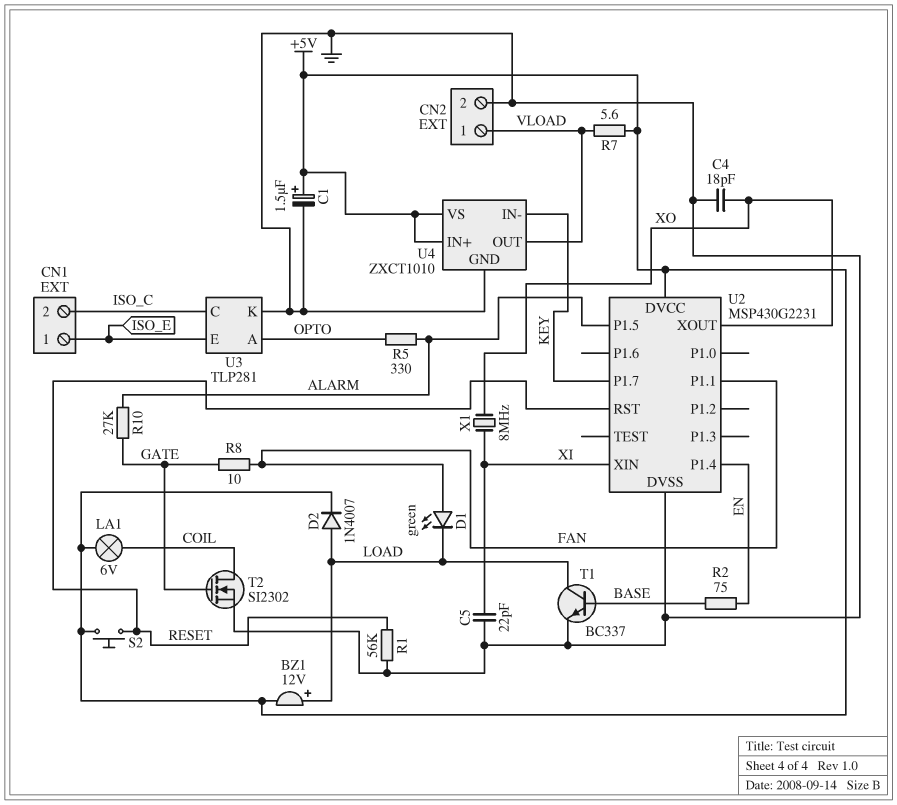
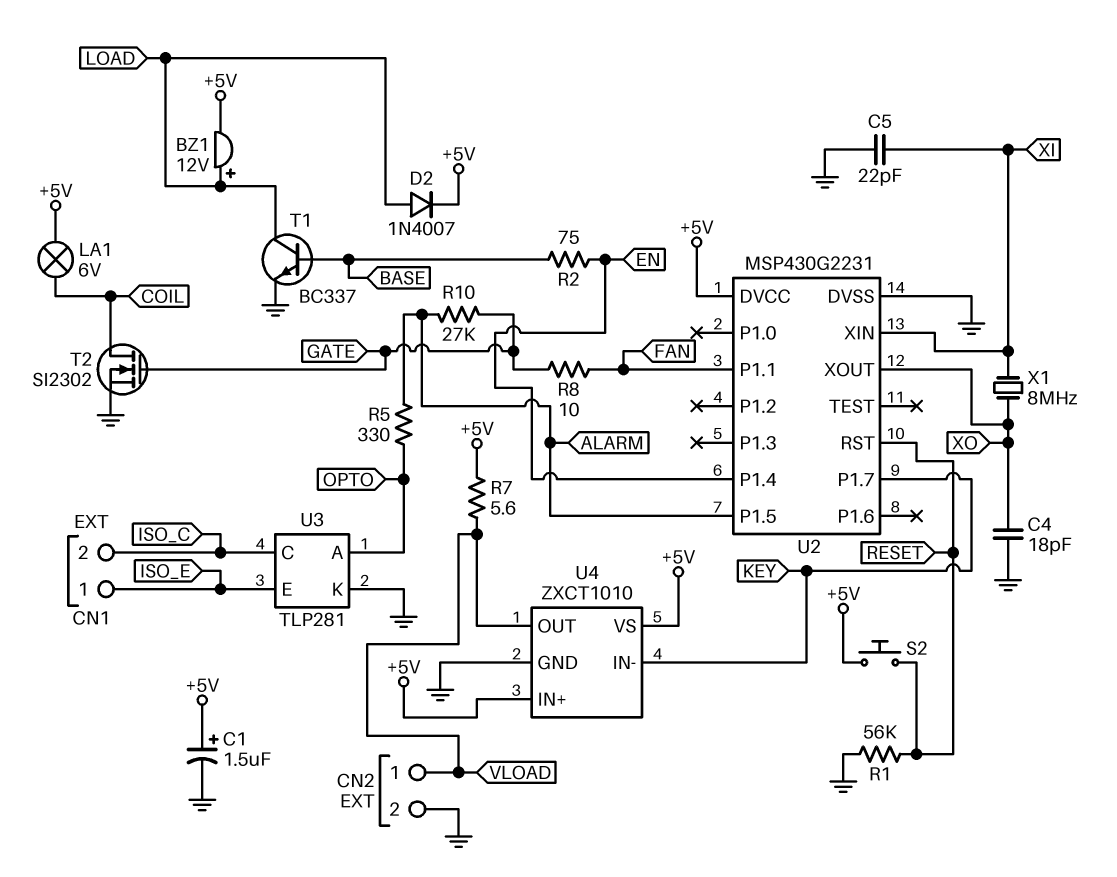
D1: LED green (A FAN, K LOAD) -> none

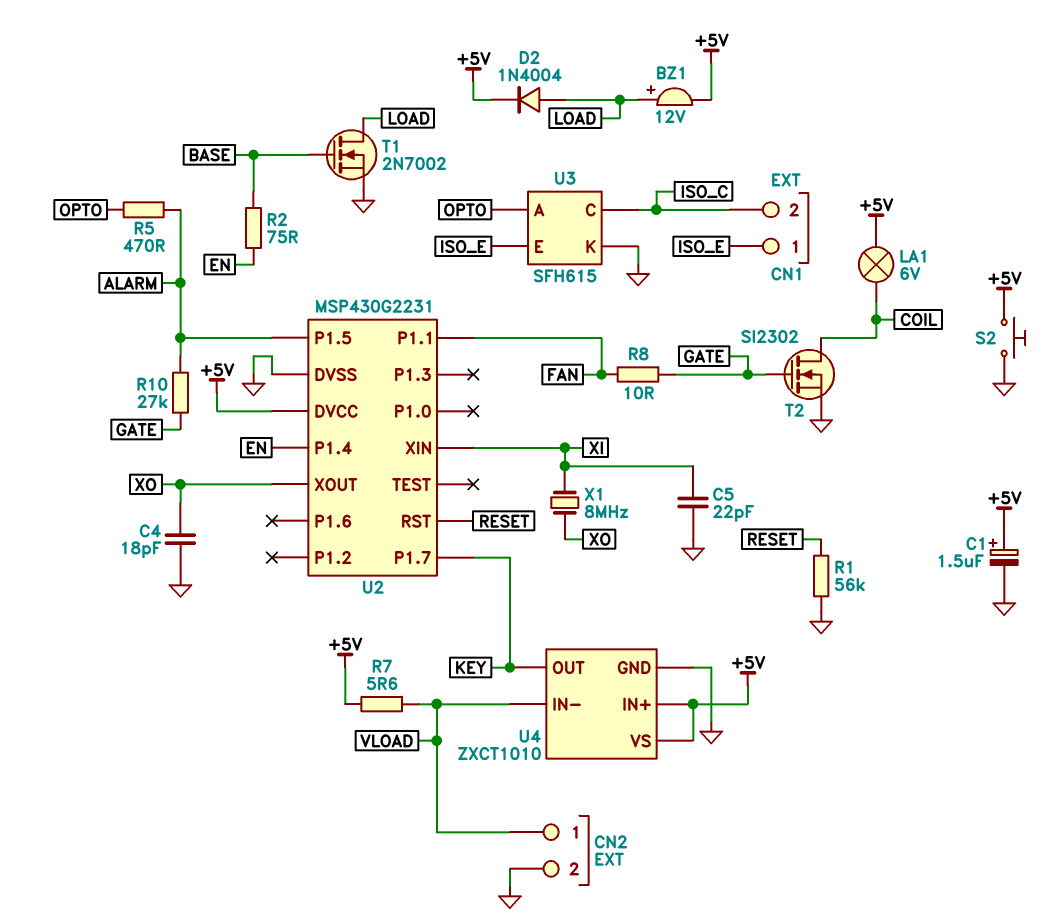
D2: diode 1N4007 (A LOAD, K +5V) -> diode 1N4004 (A LOAD, K +5V)
R5: 330 (ALARM, OPTO) -> 470 (ALARM, OPTO)
S2: button (+5V, RESET) -> button (+5V, GND)
T1: NPN BC337 (B BASE, C LOAD, E GND) -> NMOS 2N7002 (G BASE, D LOAD, S GND)
U3: TLP281 -> SFH615
U4 pin IN-: KEY -> VLOAD
U4 pin OUT: VLOAD -> KEY

